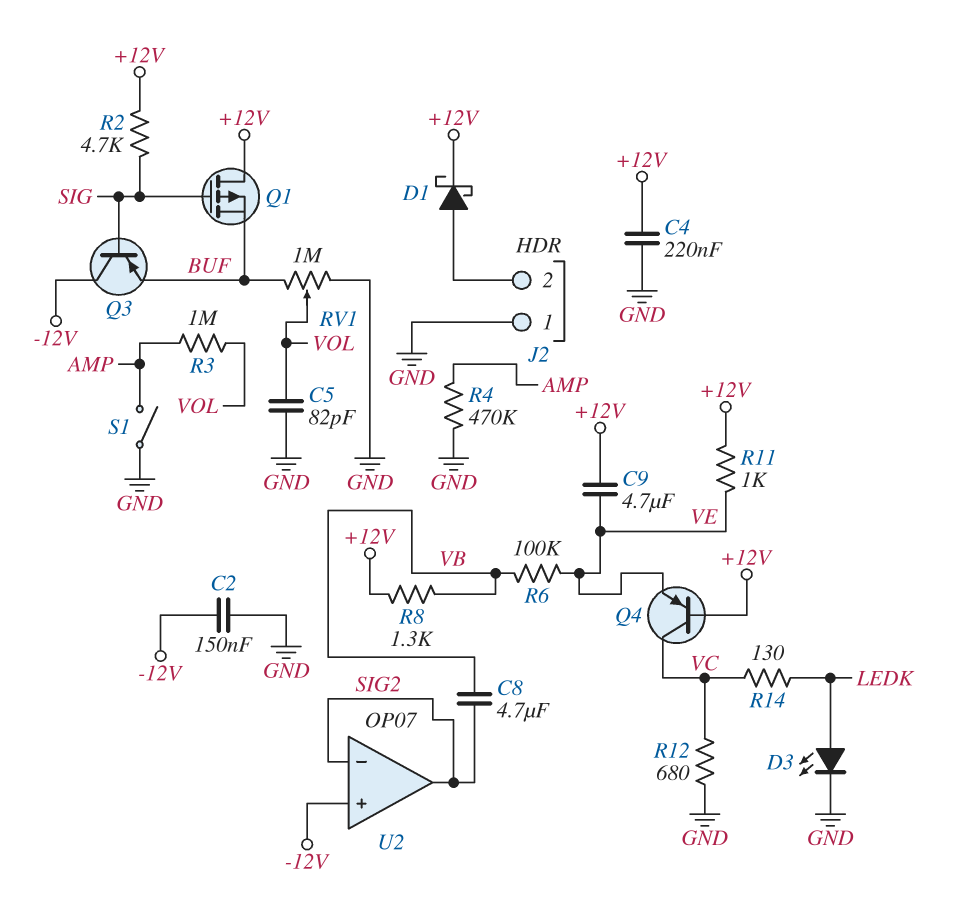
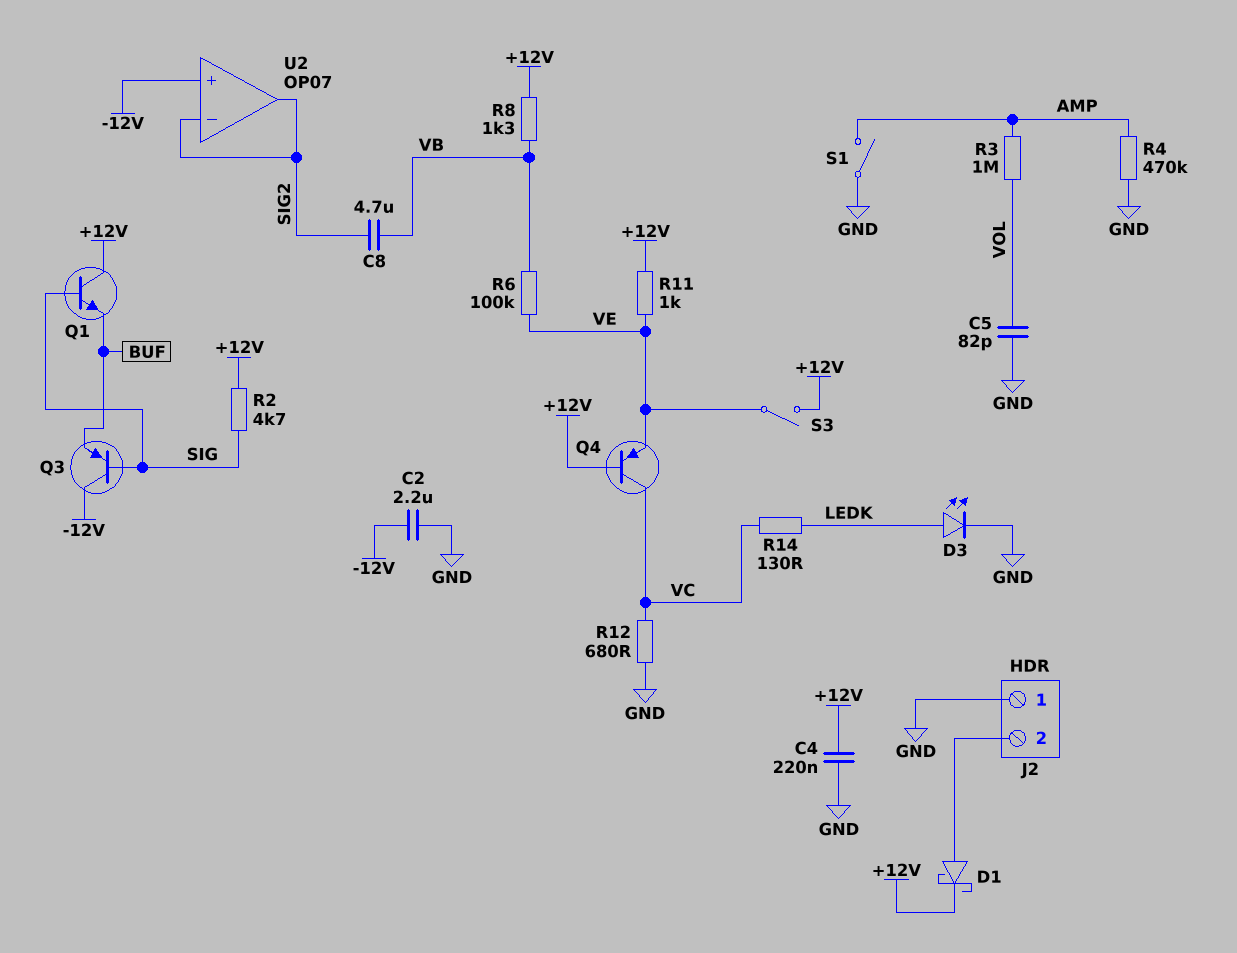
C2: 150nF (-12V, GND) -> 2.2uF (-12V, GND)
C9: 4.7uF (+12V, VE) -> none
Q1: PMOS (G SIG, D +12V, S BUF) -> NPN (B SIG, C +12V, E BUF)
RV1: 1M (BUF, GND, wiper VOL) -> none
S3: none -> switch (+12V, VE)

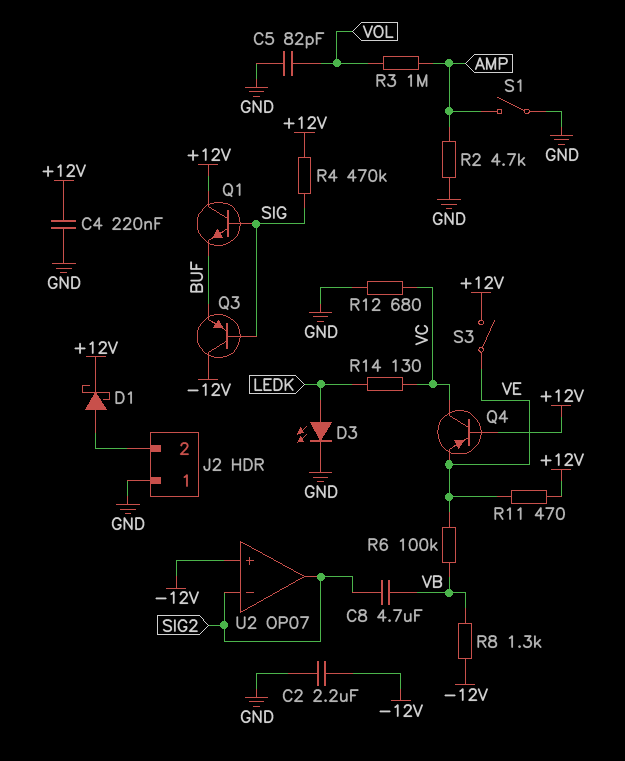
R2: 4.7k (+12V, SIG) -> 4.7k (AMP, GND)
R4: 470k (AMP, GND) -> 470k (+12V, SIG)
R8: 1.3k (+12V, VB) -> 1.3k (-12V, VB)
R11: 1k (+12V, VE) -> 470 (+12V, VE)

